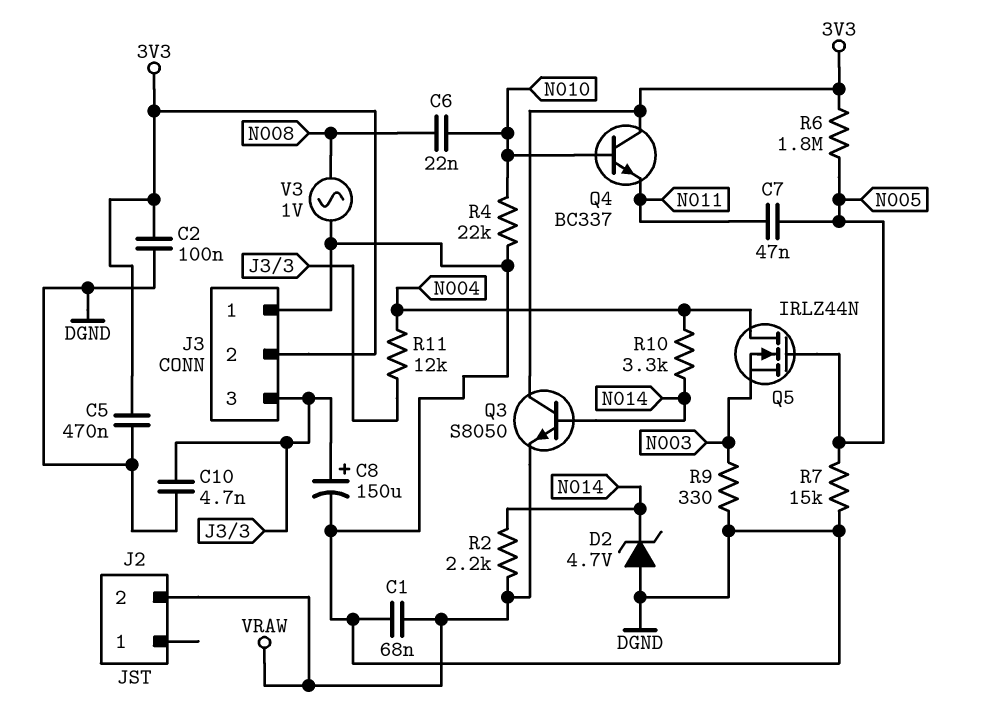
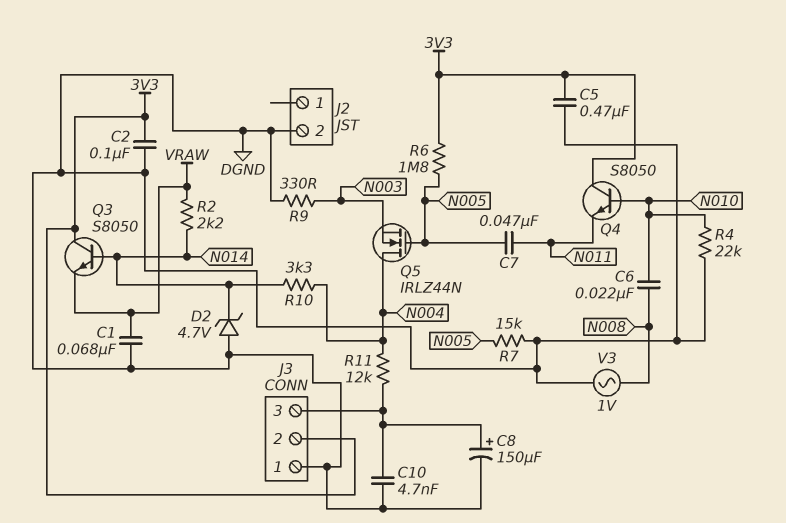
J2 pin 2: VRAW -> DGND
Q4: NPN BC337 (B N010, C 3V3, E N011) -> NPN S8050 (B N010, C 3V3, E N011)

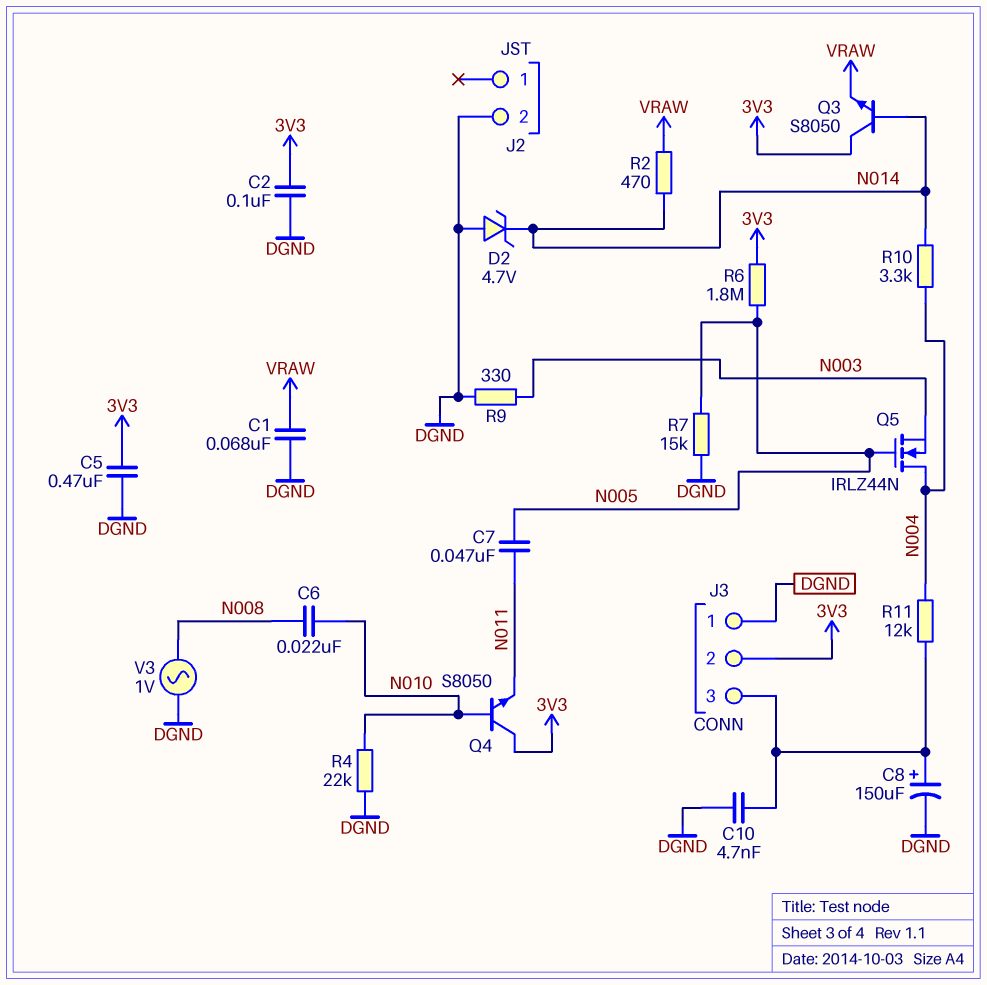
R2: 2.2k (N014, VRAW) -> 470 (N014, VRAW)

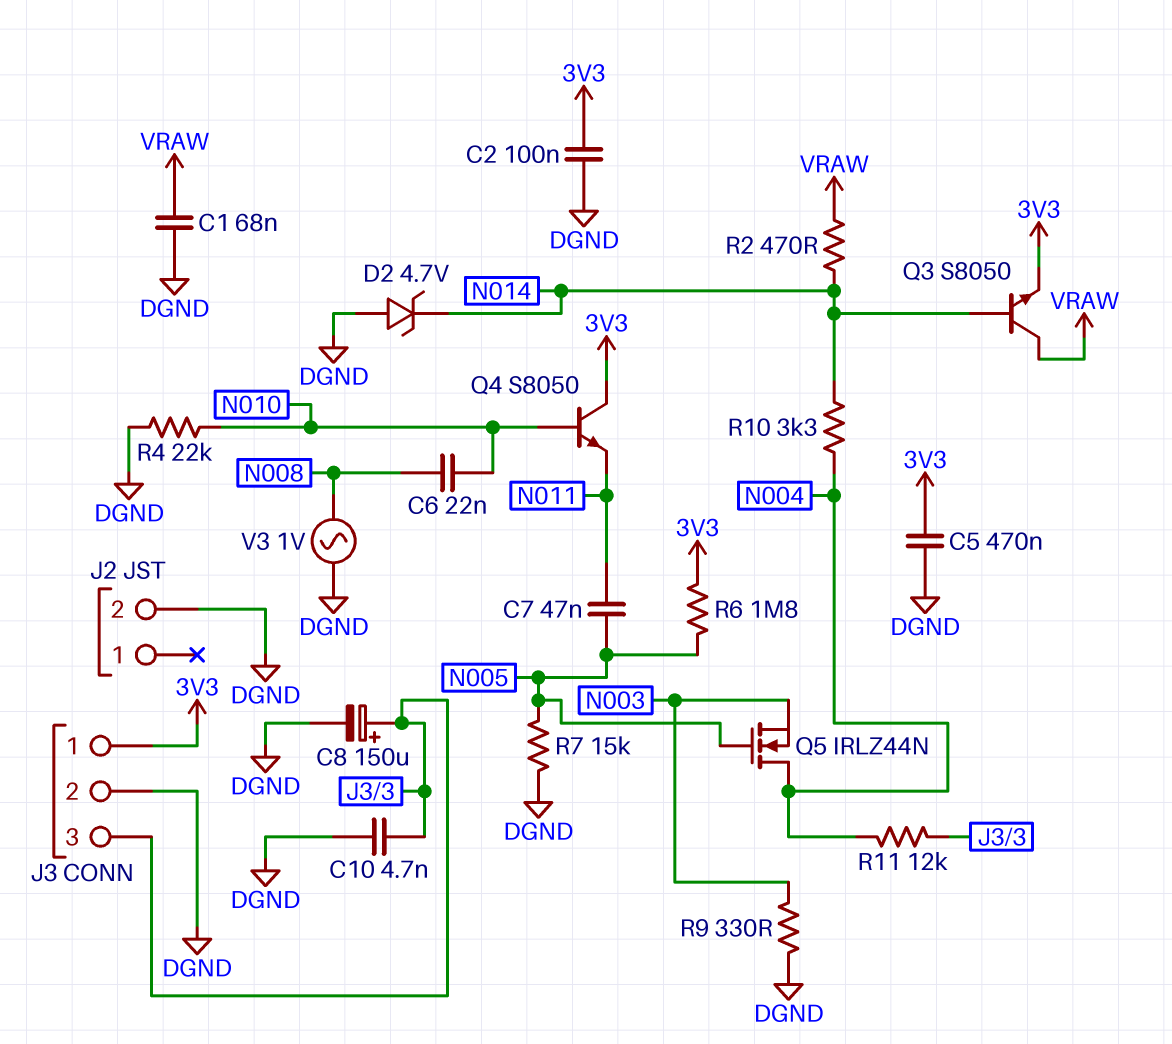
J3 pin 1: DGND -> 3V3
J3 pin 2: 3V3 -> DGND
Q3: NPN S8050 (B N014, C 3V3, E VRAW) -> NPN S8050 (B N014, C VRAW, E 3V3)

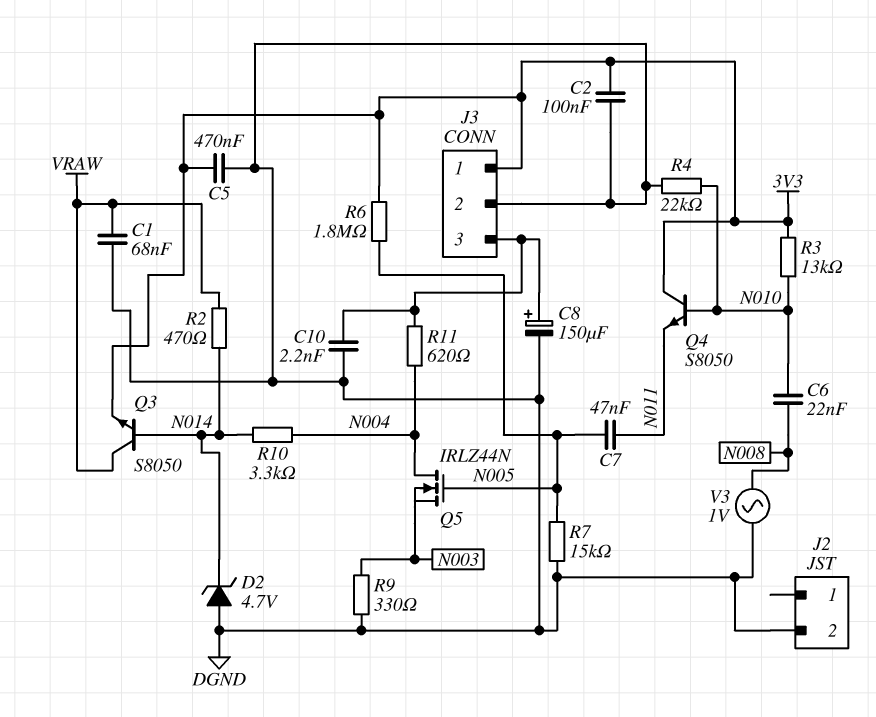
C10: 4.7nF (DGND, J3/3) -> 2.2nF (DGND, J3/3)
R3: none -> 13k (3V3, N010)
R11: 12k (J3/3, N004) -> 620 (J3/3, N004)

